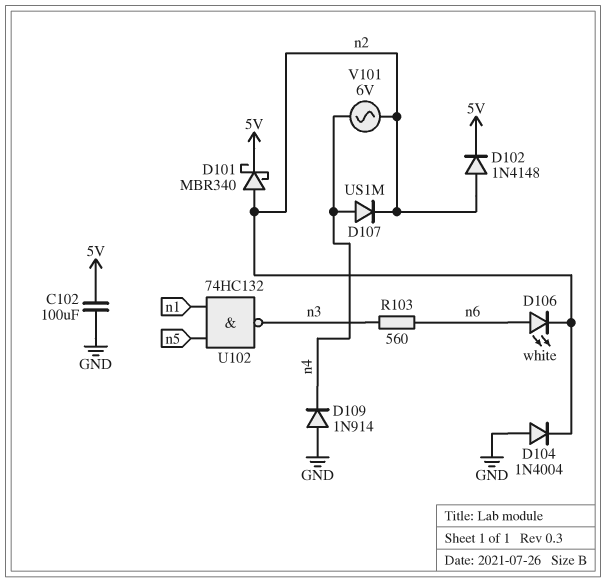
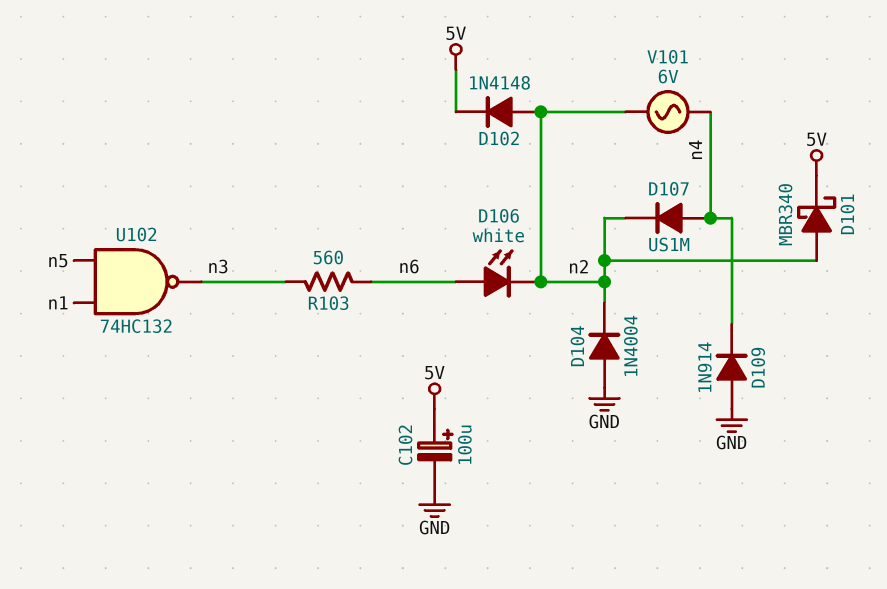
C102: 100uF (5V, GND) -> 100uF (plus 5V, minus GND)

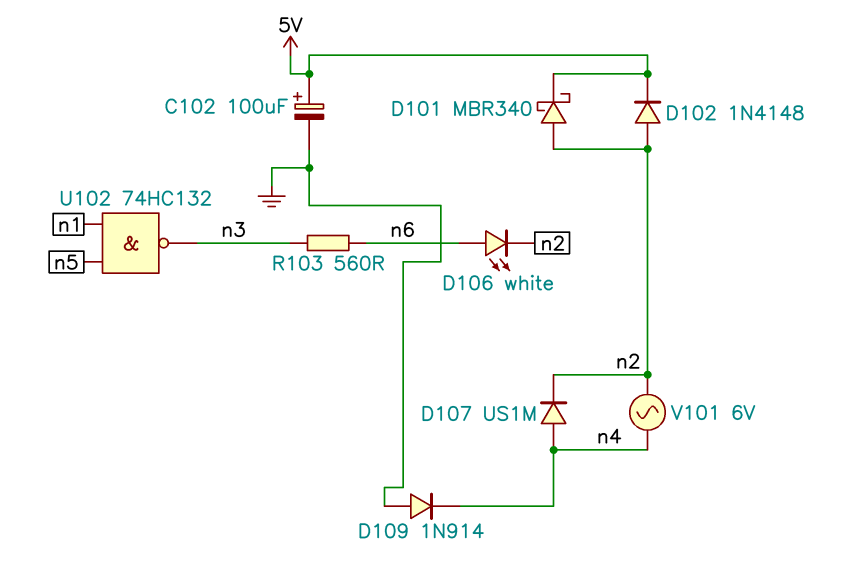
D104: diode 1N4004 (A GND, K n2) -> none

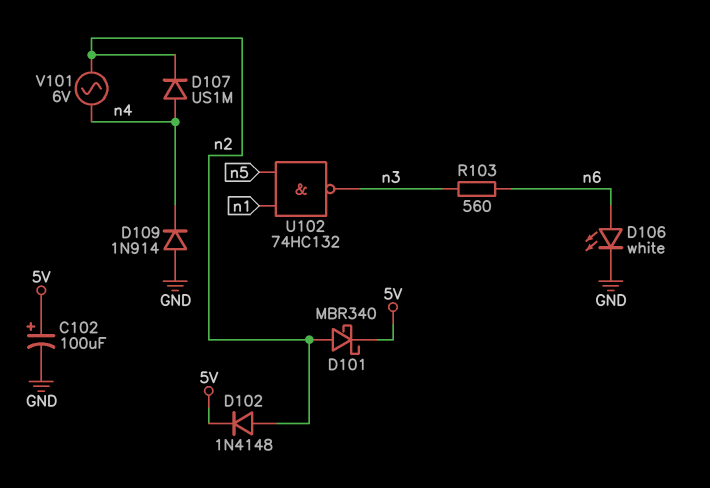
D106: LED white (A n6, K n2) -> LED white (A n6, K GND)

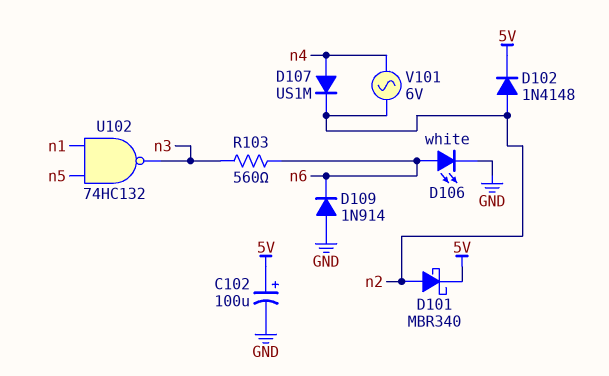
D109: diode 1N914 (A GND, K n4) -> diode 1N914 (A GND, K n6)

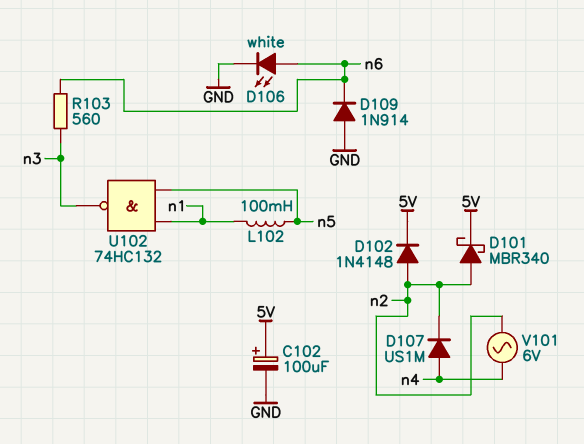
L102: none -> 100mH (n1, n5)

